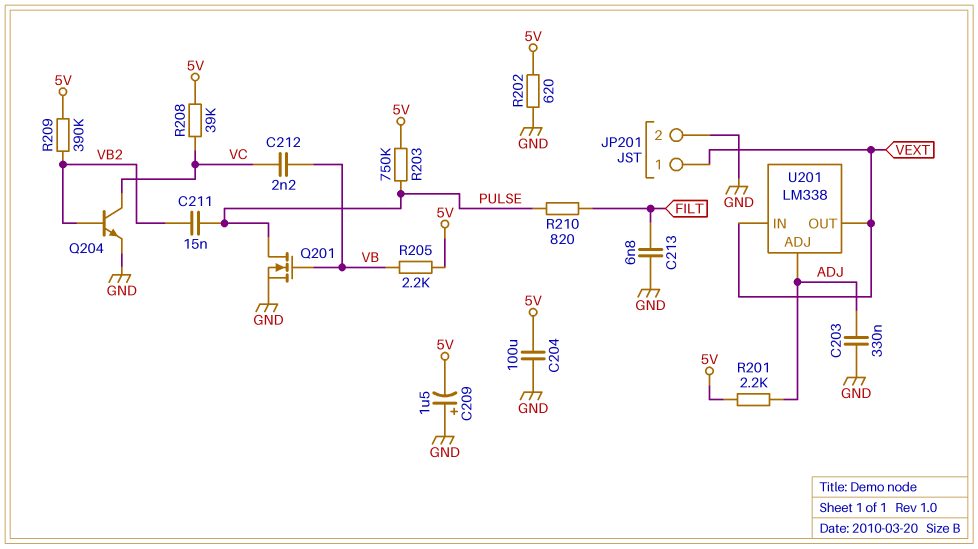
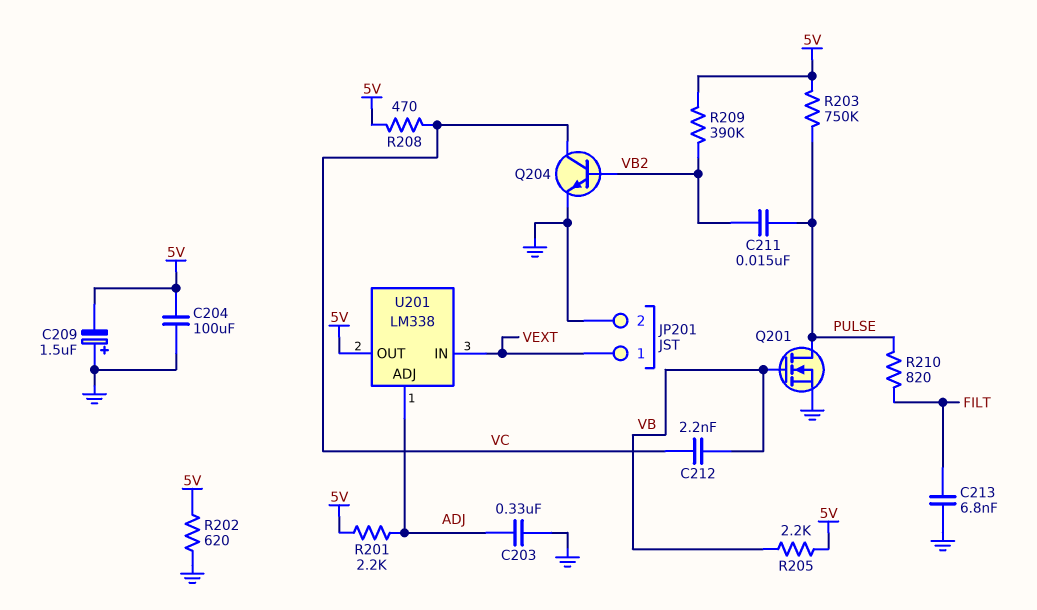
R208: 39k (5V, VC) -> 470 (5V, VC)
U201 pin OUT: VEXT -> 5V

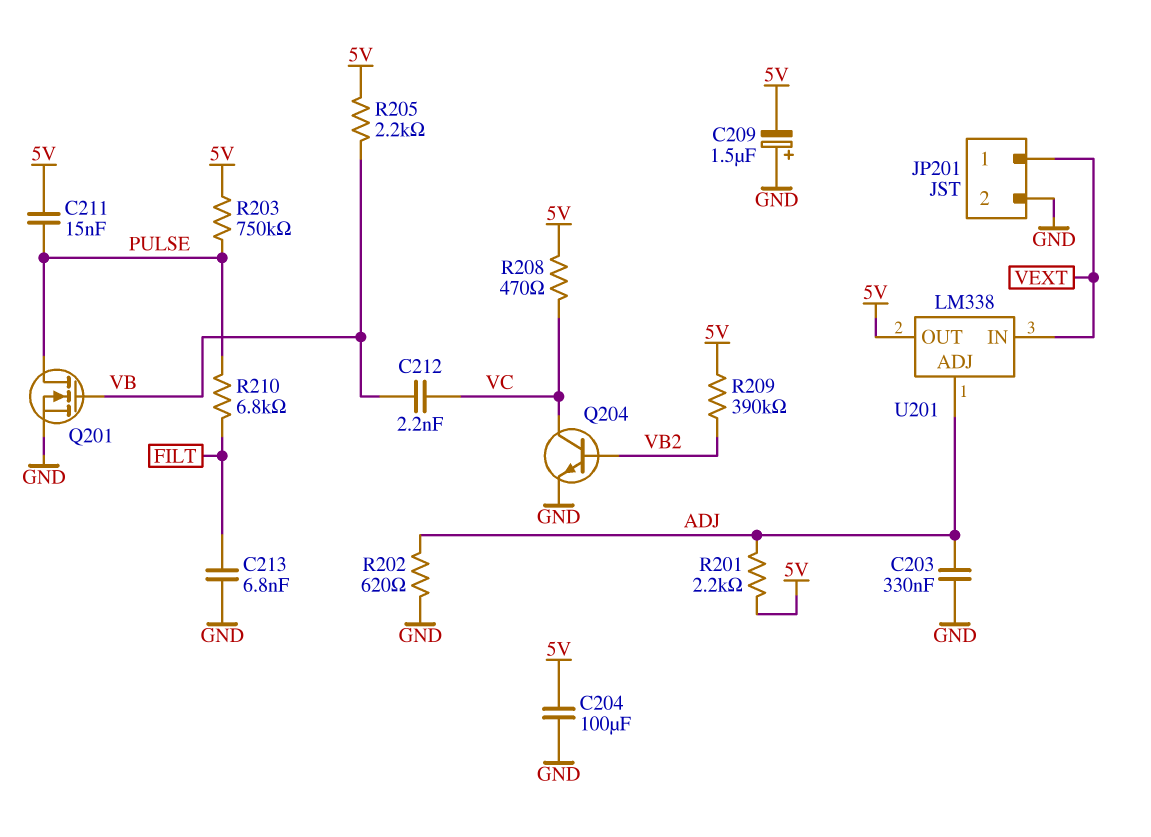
C211: 15nF (PULSE, VB2) -> 15nF (5V, PULSE)
R202: 620 (5V, GND) -> 620 (ADJ, GND)
R210: 820 (FILT, PULSE) -> 6.8k (FILT, PULSE)

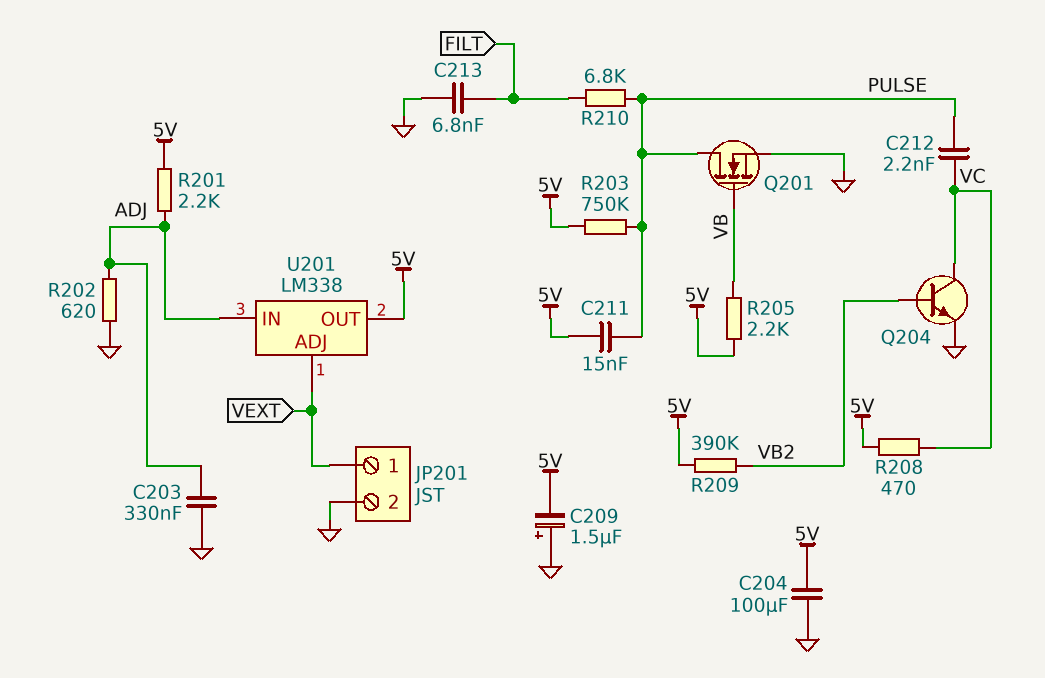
C212: 2.2nF (VB, VC) -> 2.2nF (PULSE, VC)
U201 pin ADJ: ADJ -> VEXT
U201 pin IN: VEXT -> ADJ

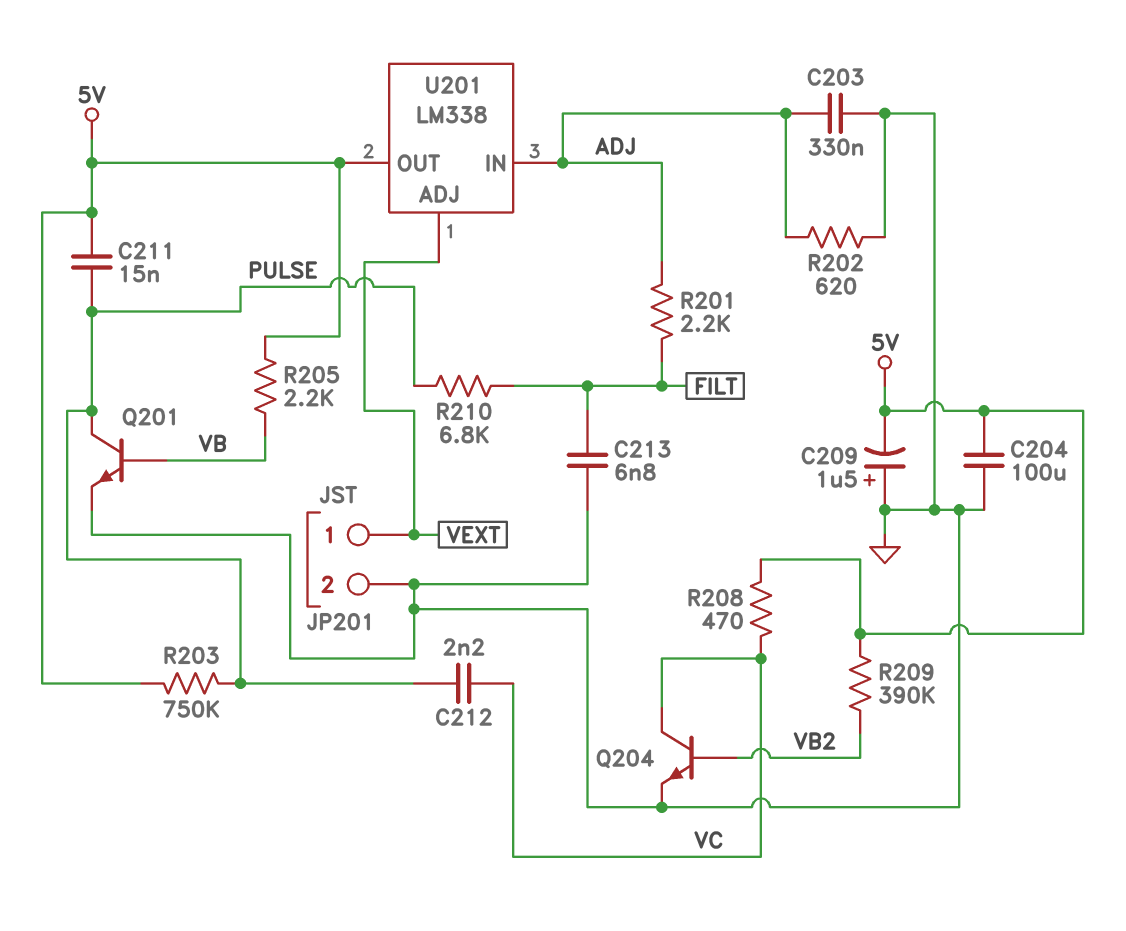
Q201: NMOS (G VB, D PULSE, S GND) -> NPN (B VB, C PULSE, E GND)
R201: 2.2k (5V, ADJ) -> 2.2k (ADJ, FILT)

